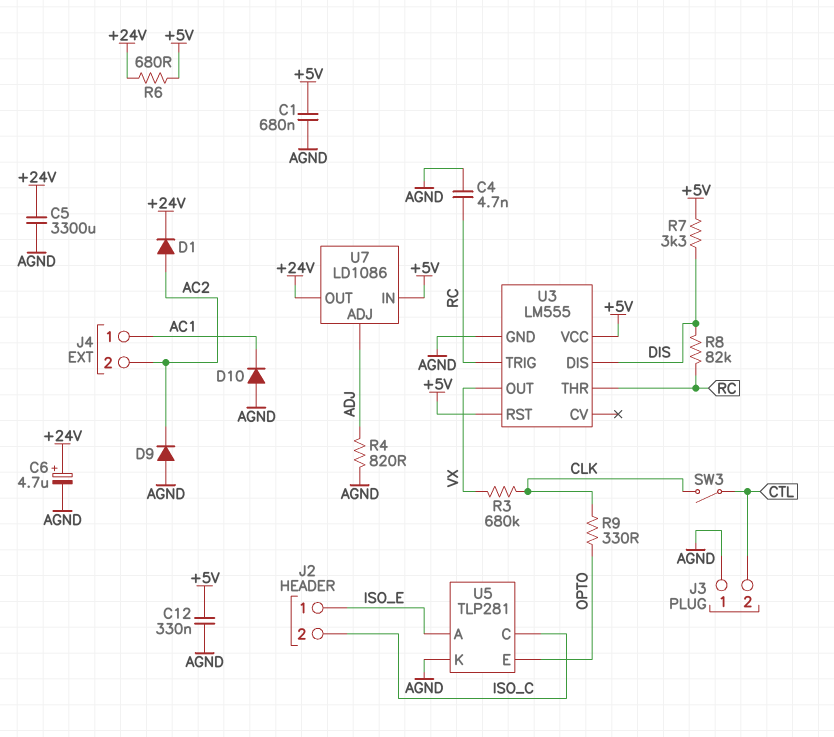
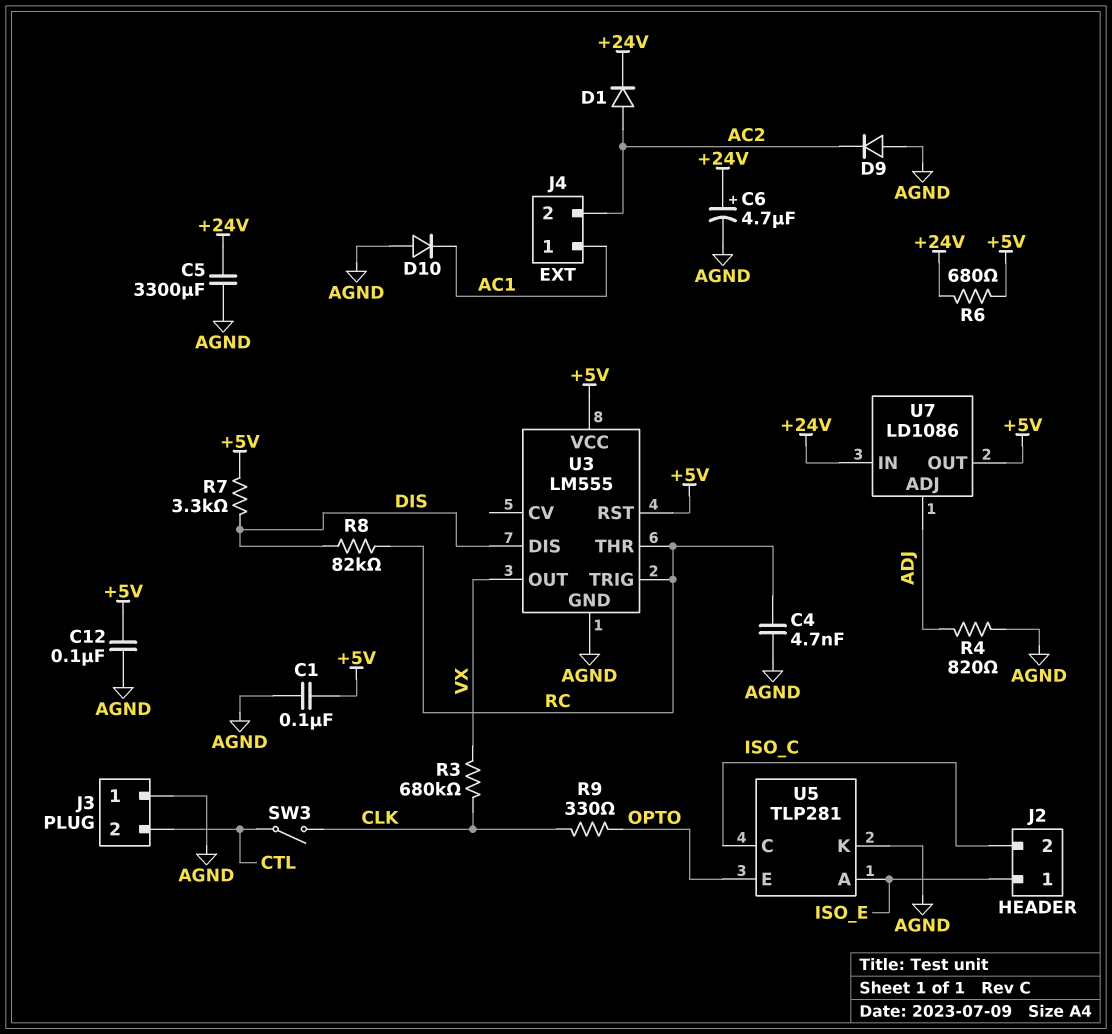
C1: 680nF (+5V, AGND) -> 100nF (+5V, AGND)
C12: 330nF (+5V, AGND) -> 100nF (+5V, AGND)
U7 pin IN: +5V -> +24V
U7 pin OUT: +24V -> +5V

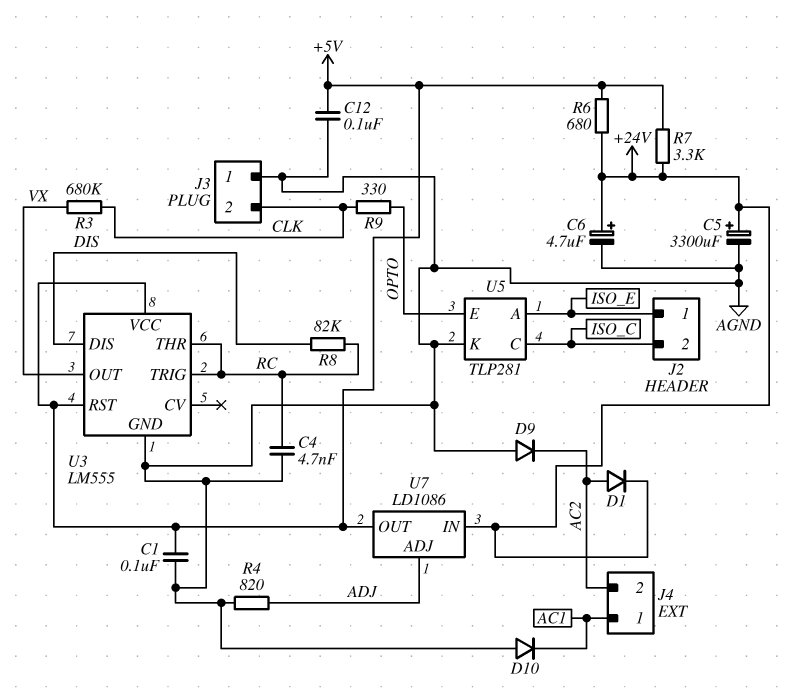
C5: 3300uF (+24V, AGND) -> 3300uF (plus +24V, minus AGND)
J3 pin 2: CTL -> CLK
R7: 3.3k (+5V, DIS) -> 3.3k (+5V, +24V)
SW3: switch (CLK, CTL) -> none

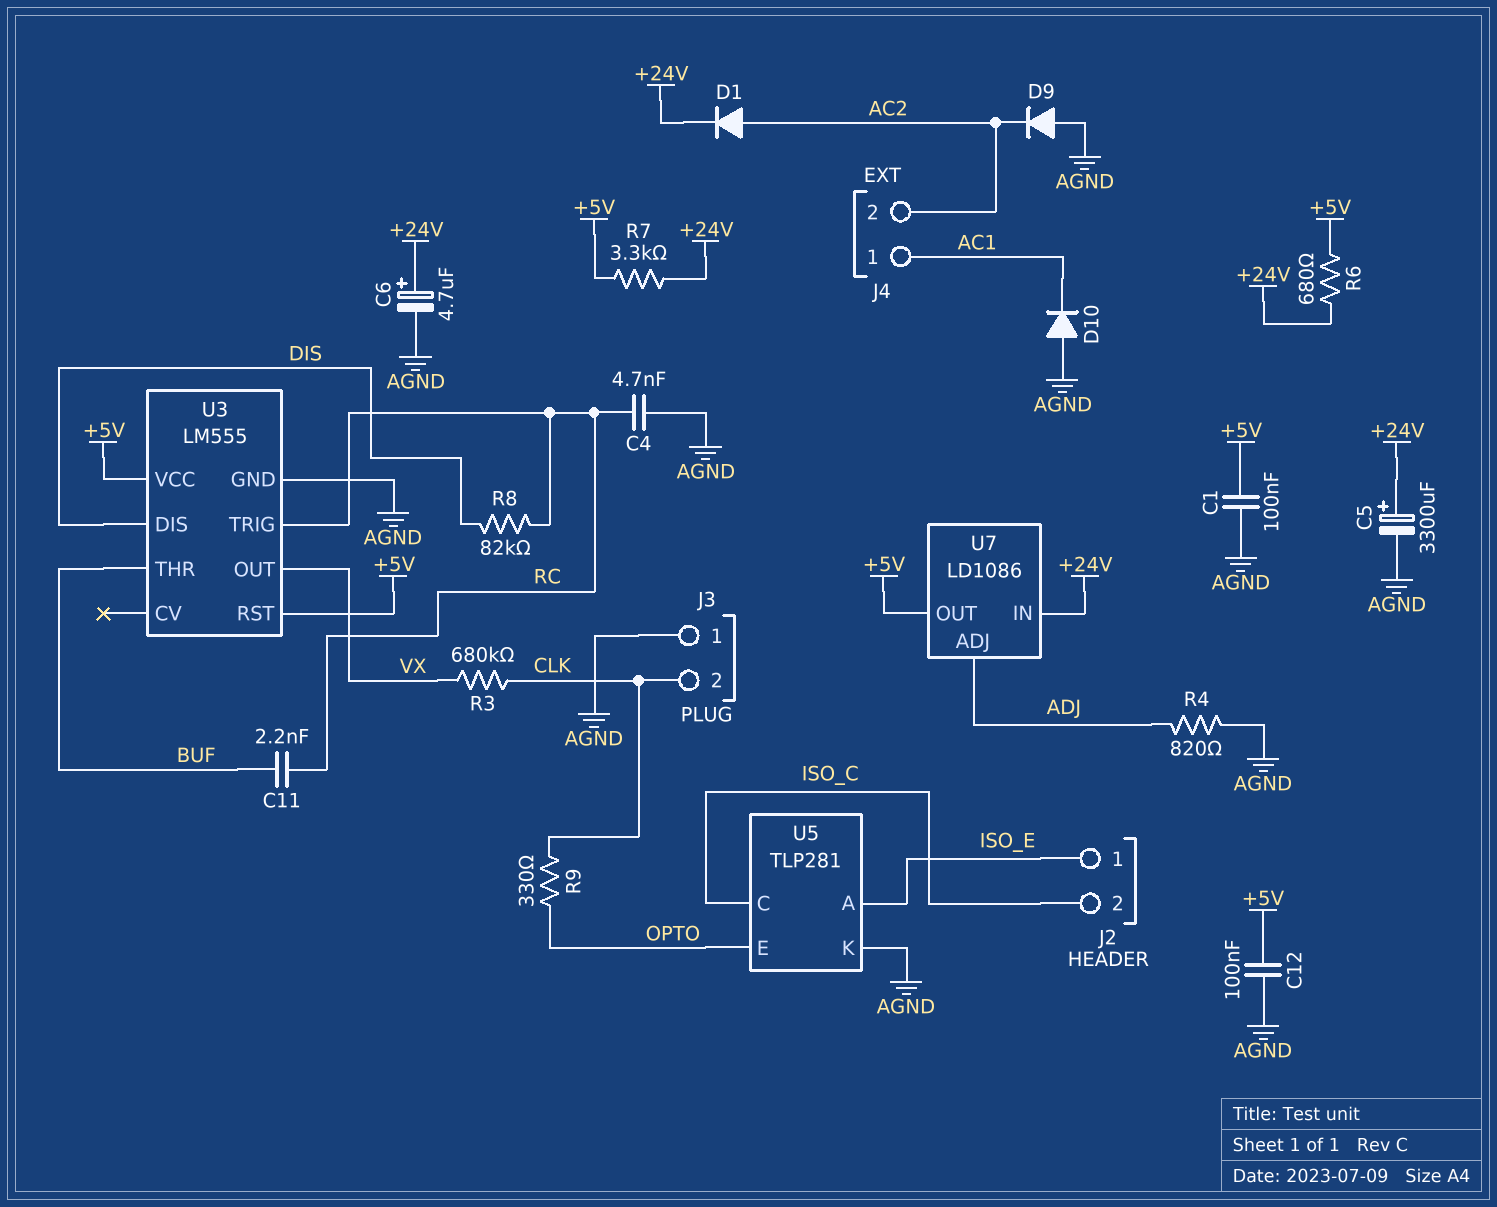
C11: none -> 2.2nF (BUF, RC)
U3 pin THR: RC -> BUF

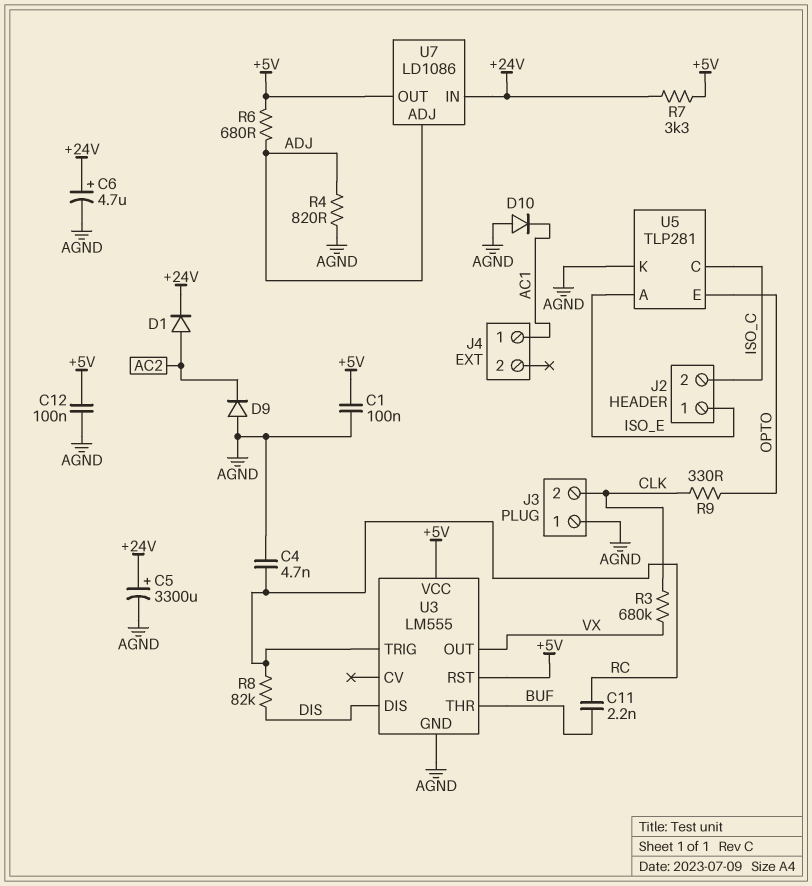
J4 pin 2: AC2 -> none
R6: 680 (+5V, +24V) -> 680 (+5V, ADJ)

